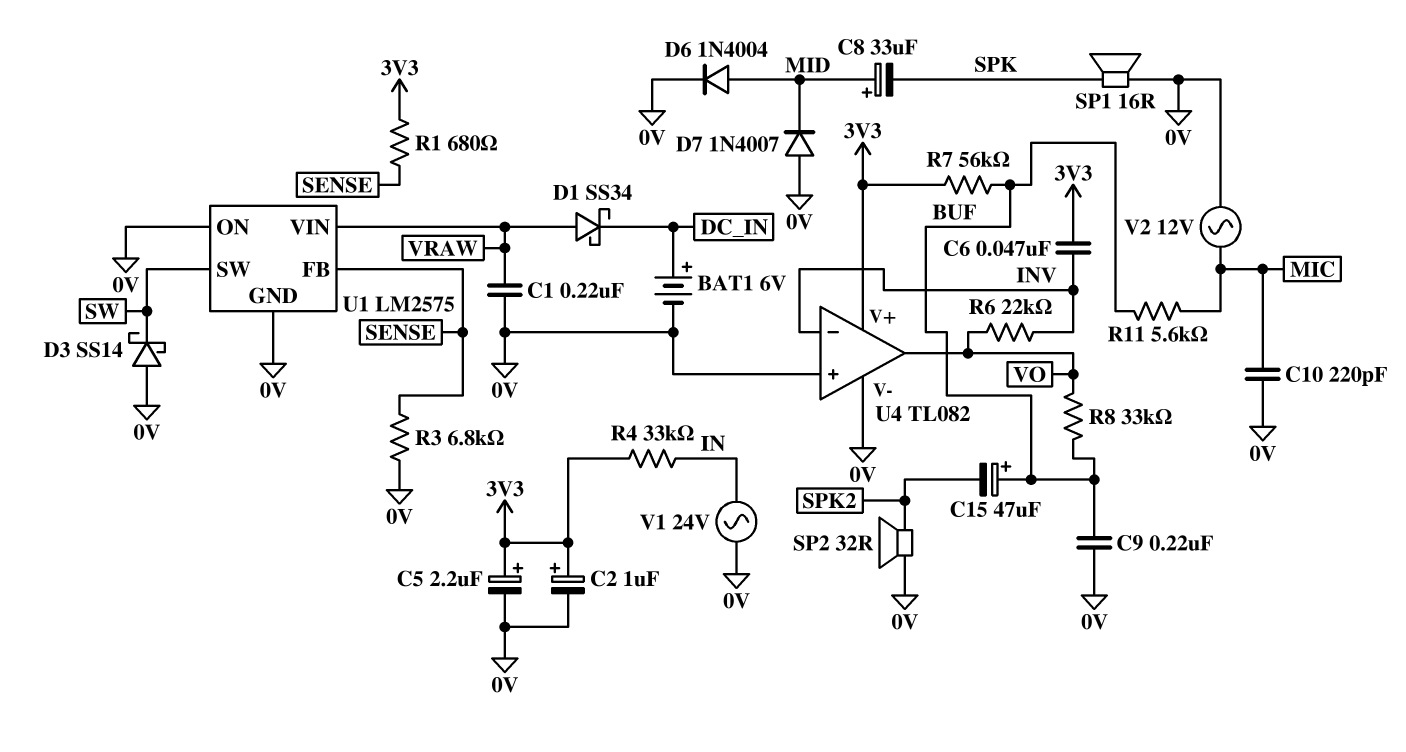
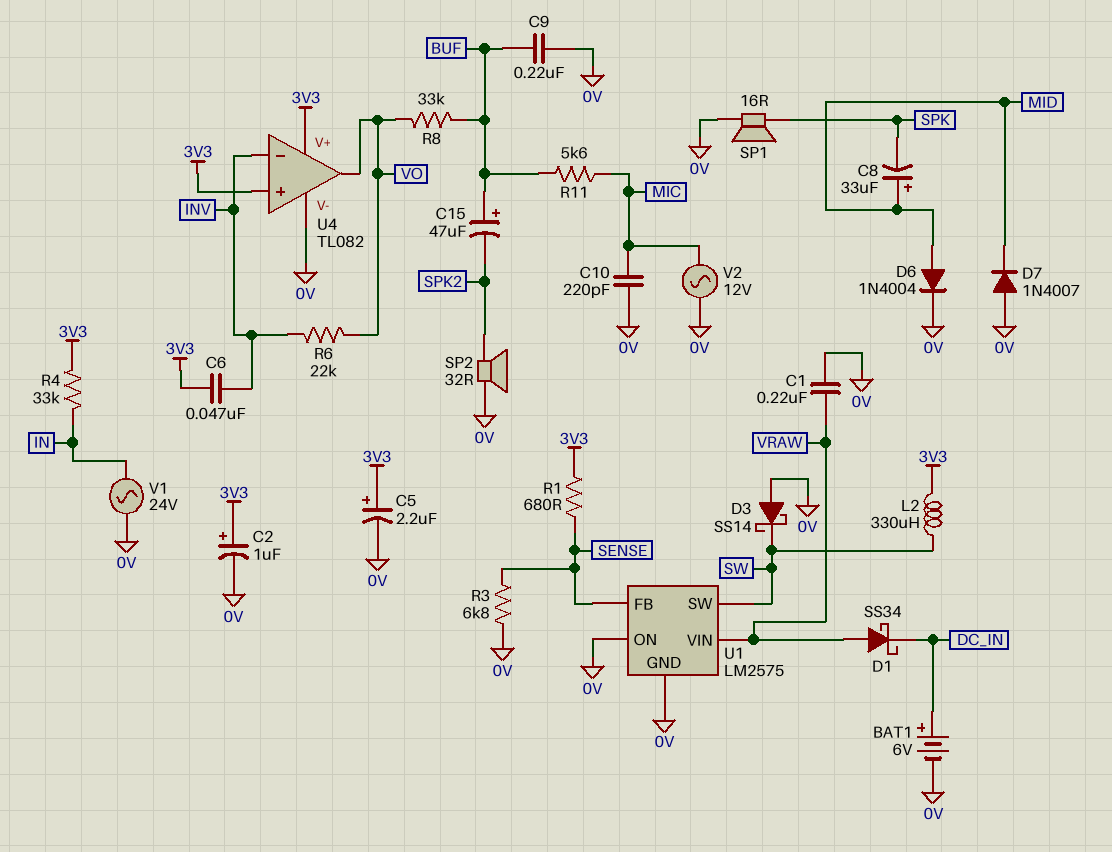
L2: none -> 330uH (3V3, SW)
R7: 56k (3V3, BUF) -> none
U4 pin in+: 0V -> 3V3

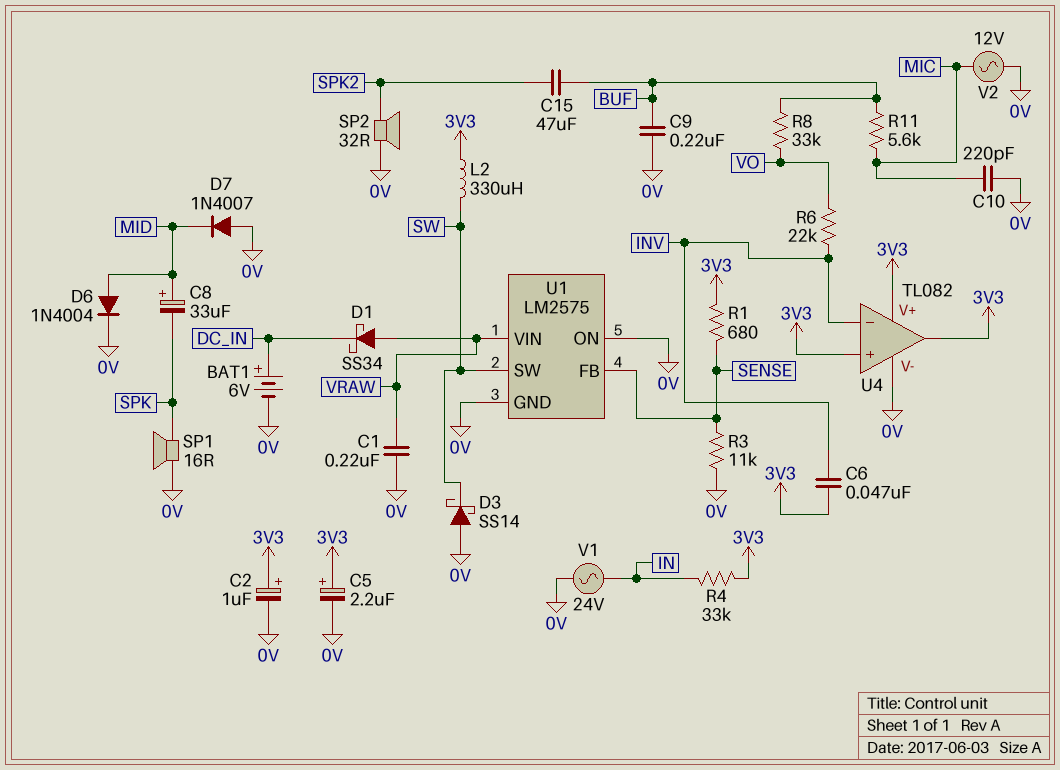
C15: 47uF (plus BUF, minus SPK2) -> 47uF (BUF, SPK2)
R3: 6.8k (0V, SENSE) -> 11k (0V, SENSE)
U4 pin out: VO -> 3V3

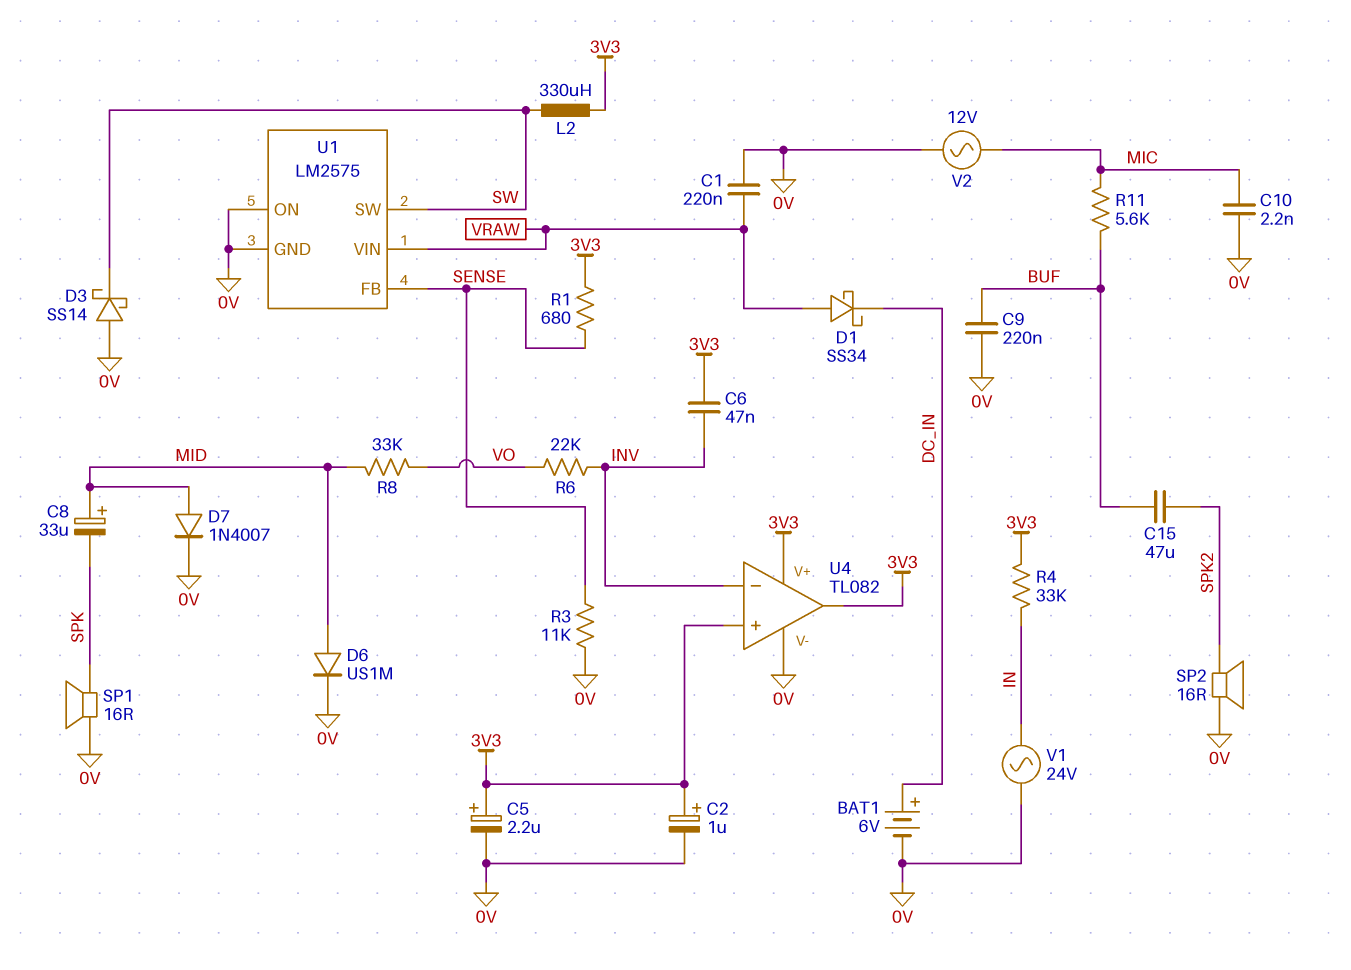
C10: 220pF (0V, MIC) -> 2.2nF (0V, MIC)
D6: diode 1N4004 (A MID, K 0V) -> diode US1M (A MID, K 0V)
D7: diode 1N4007 (A 0V, K MID) -> diode 1N4007 (A MID, K 0V)
R8: 33k (BUF, VO) -> 33k (MID, VO)
SP2: speaker 32R (0V, SPK2) -> speaker 16R (0V, SPK2)

